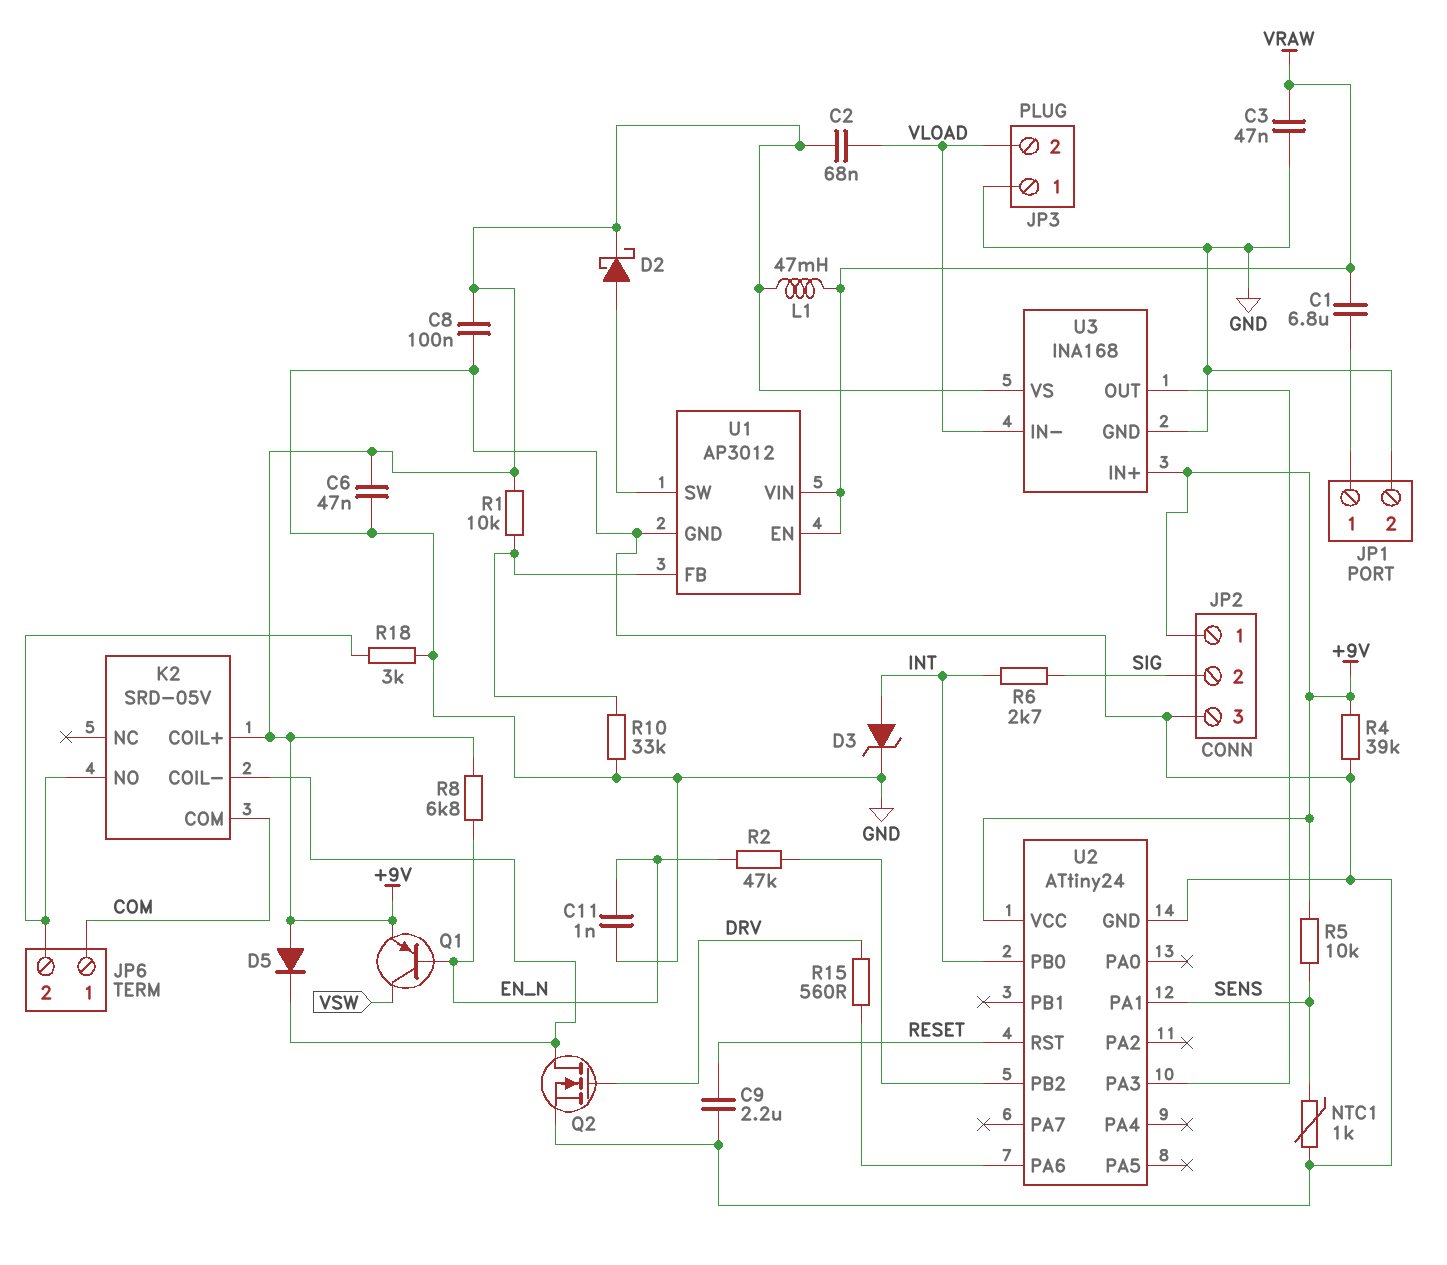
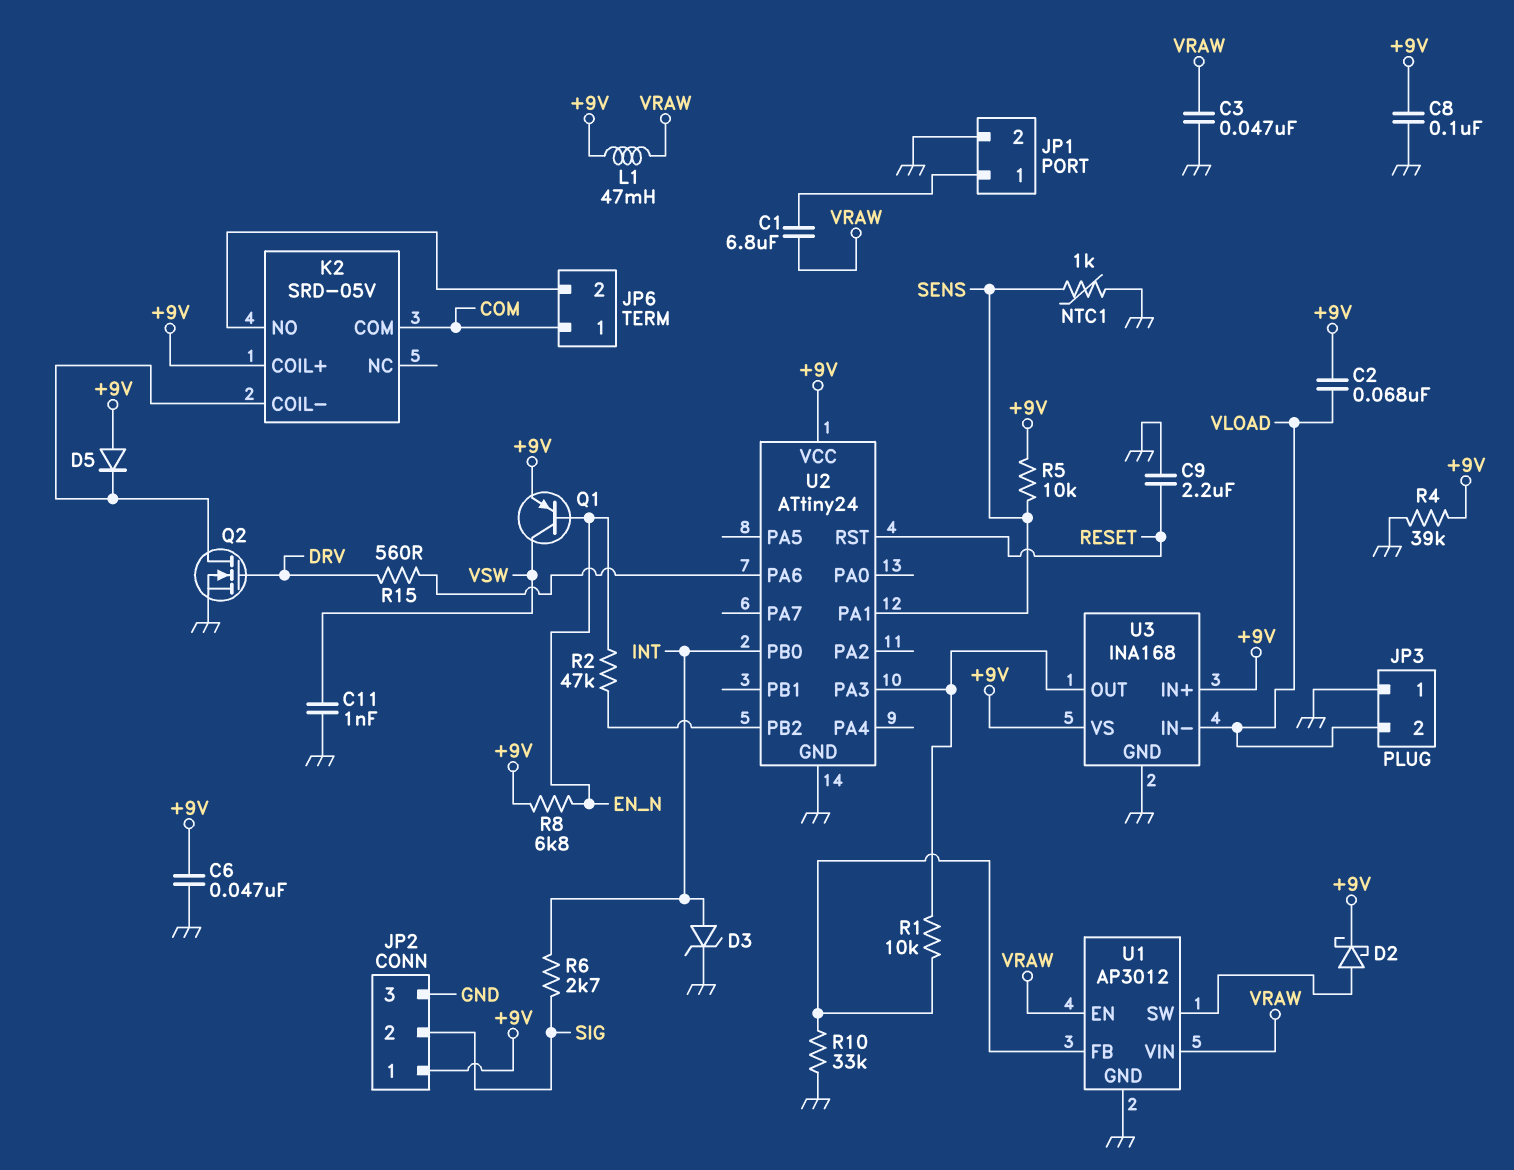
C11: 1nF (EN_N, GND) -> 1nF (GND, VSW)
R1: 10k (+9V, U1/FB) -> 10k (U1/FB, U2/PA3)
R18: 3k (GND, JP6/2) -> none

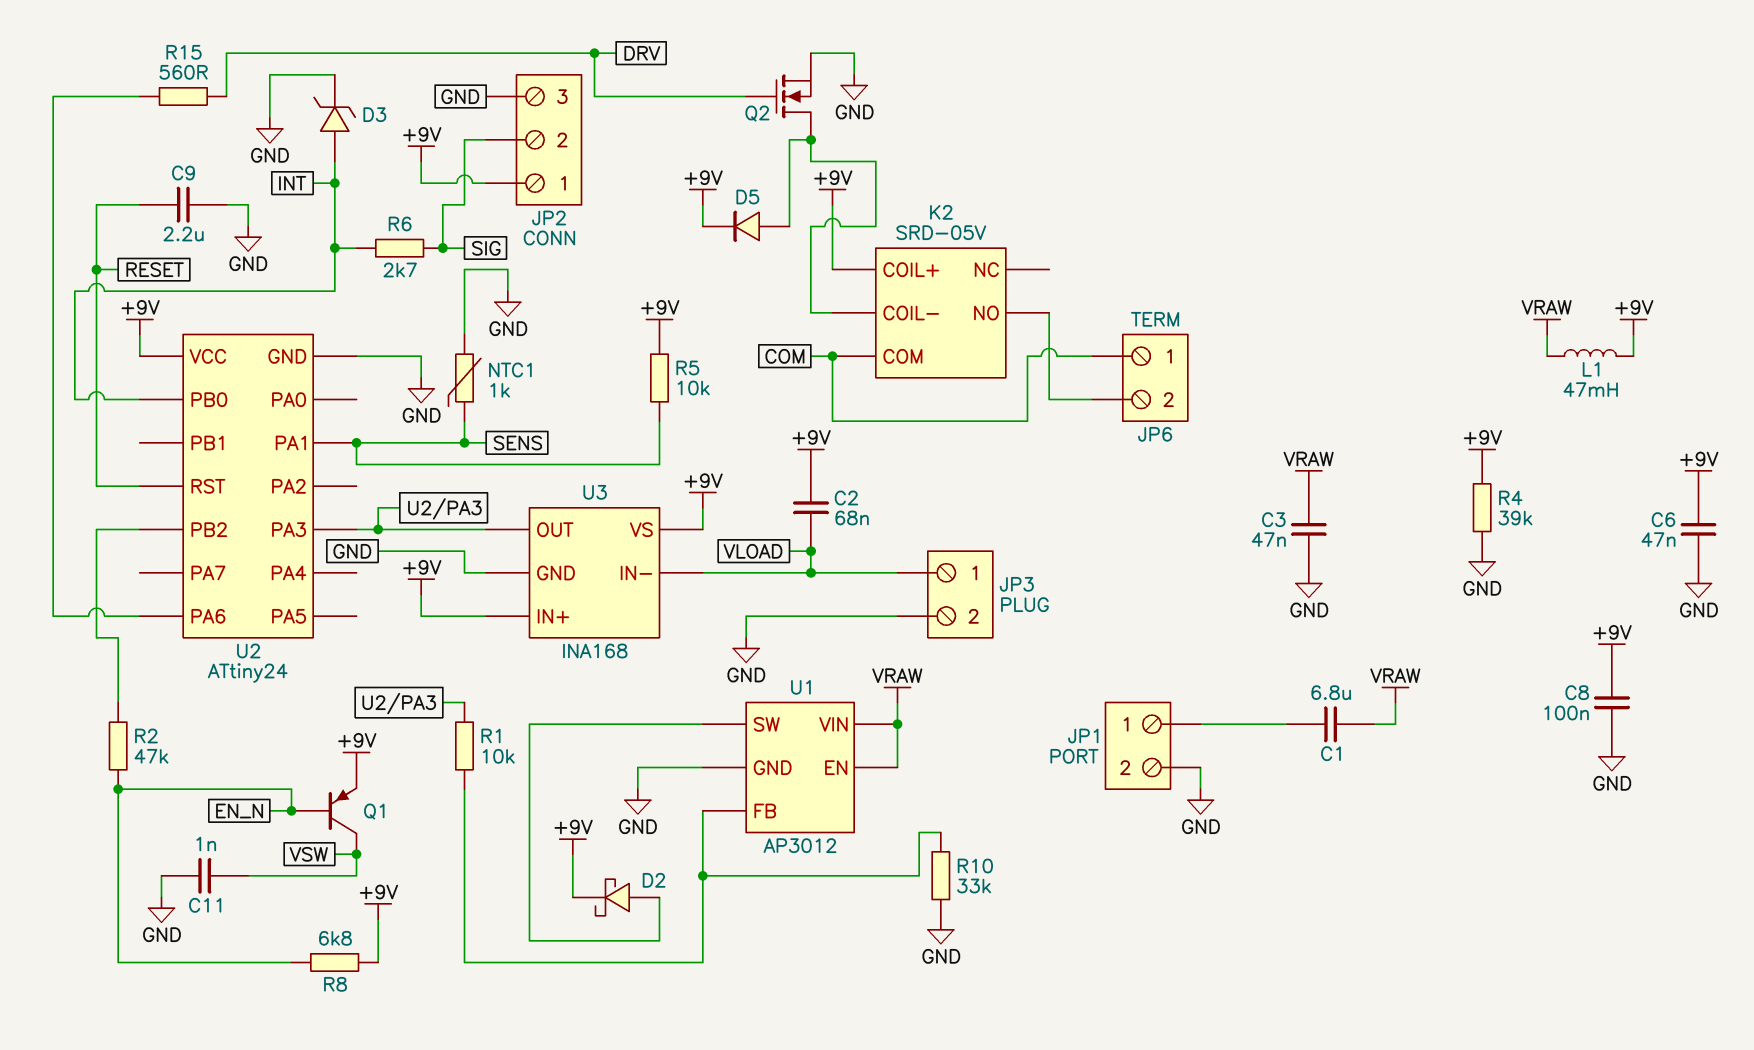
D5: diode (A +9V, K K2/COIL-) -> diode (A K2/COIL-, K +9V)
JP3 pin 1: GND -> VLOAD
JP3 pin 2: VLOAD -> GND

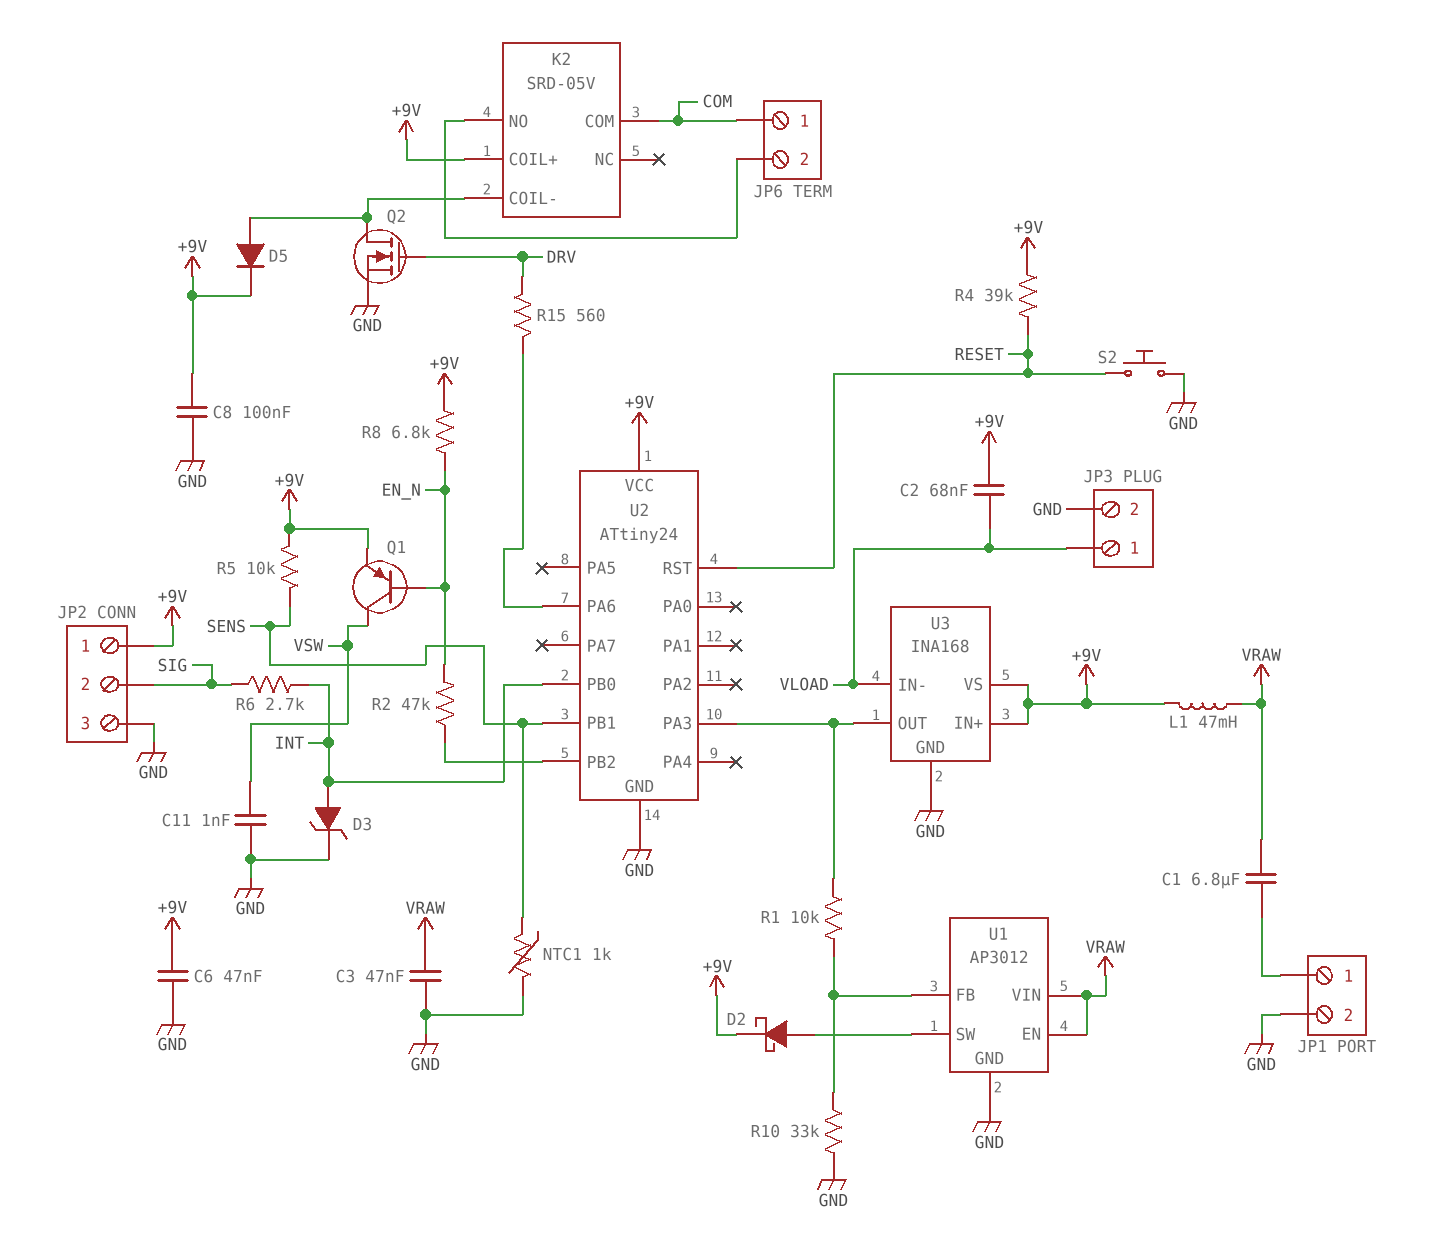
C9: 2.2uF (GND, RESET) -> none
R4: 39k (+9V, GND) -> 39k (+9V, RESET)
S2: none -> button (GND, RESET)
U2 pin PA1: SENS -> none
U2 pin PB1: none -> SENS

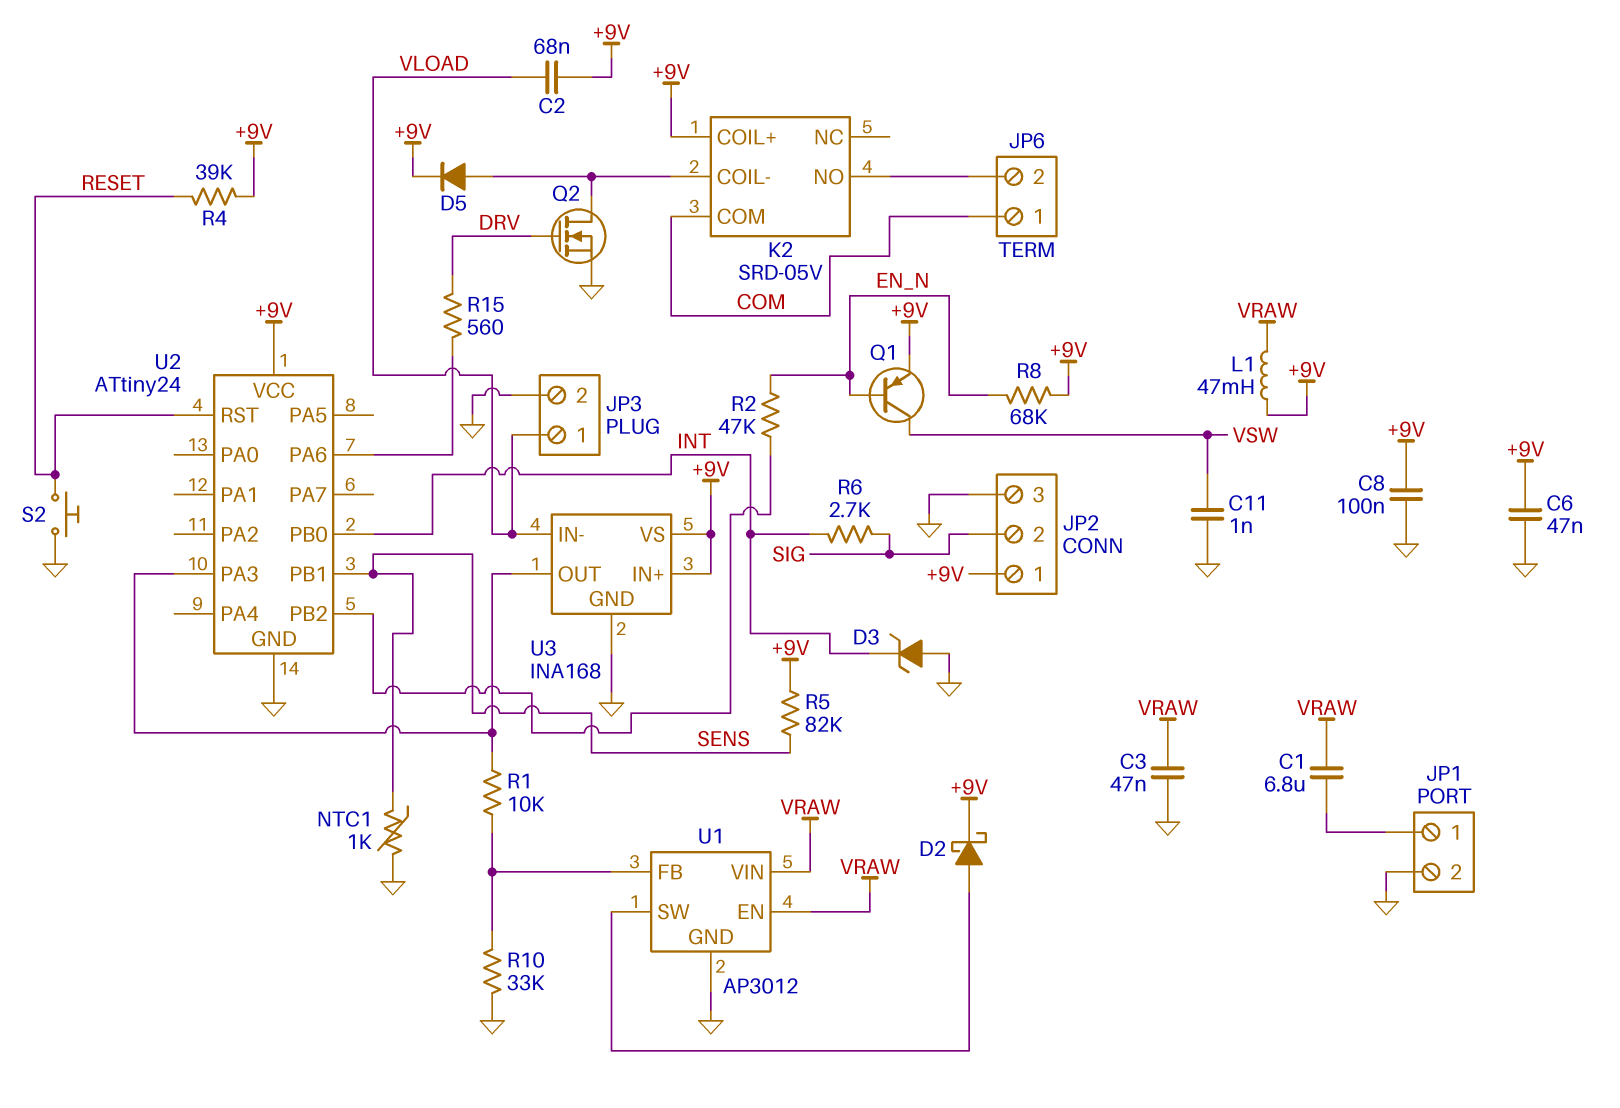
D3: zener (A INT, K GND) -> zener (A GND, K INT)
R5: 10k (+9V, SENS) -> 82k (+9V, SENS)
R8: 6.8k (+9V, EN_N) -> 68k (+9V, EN_N)

